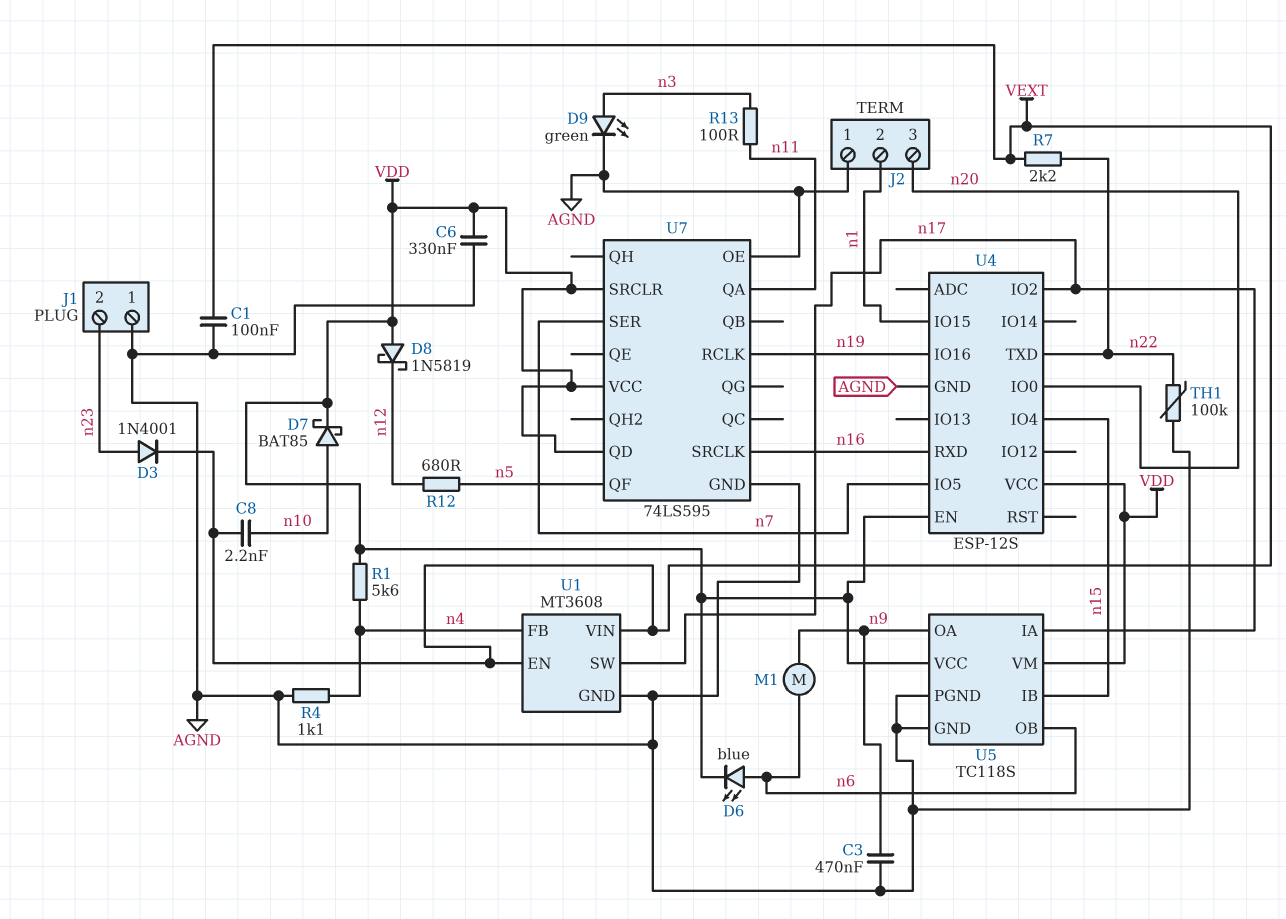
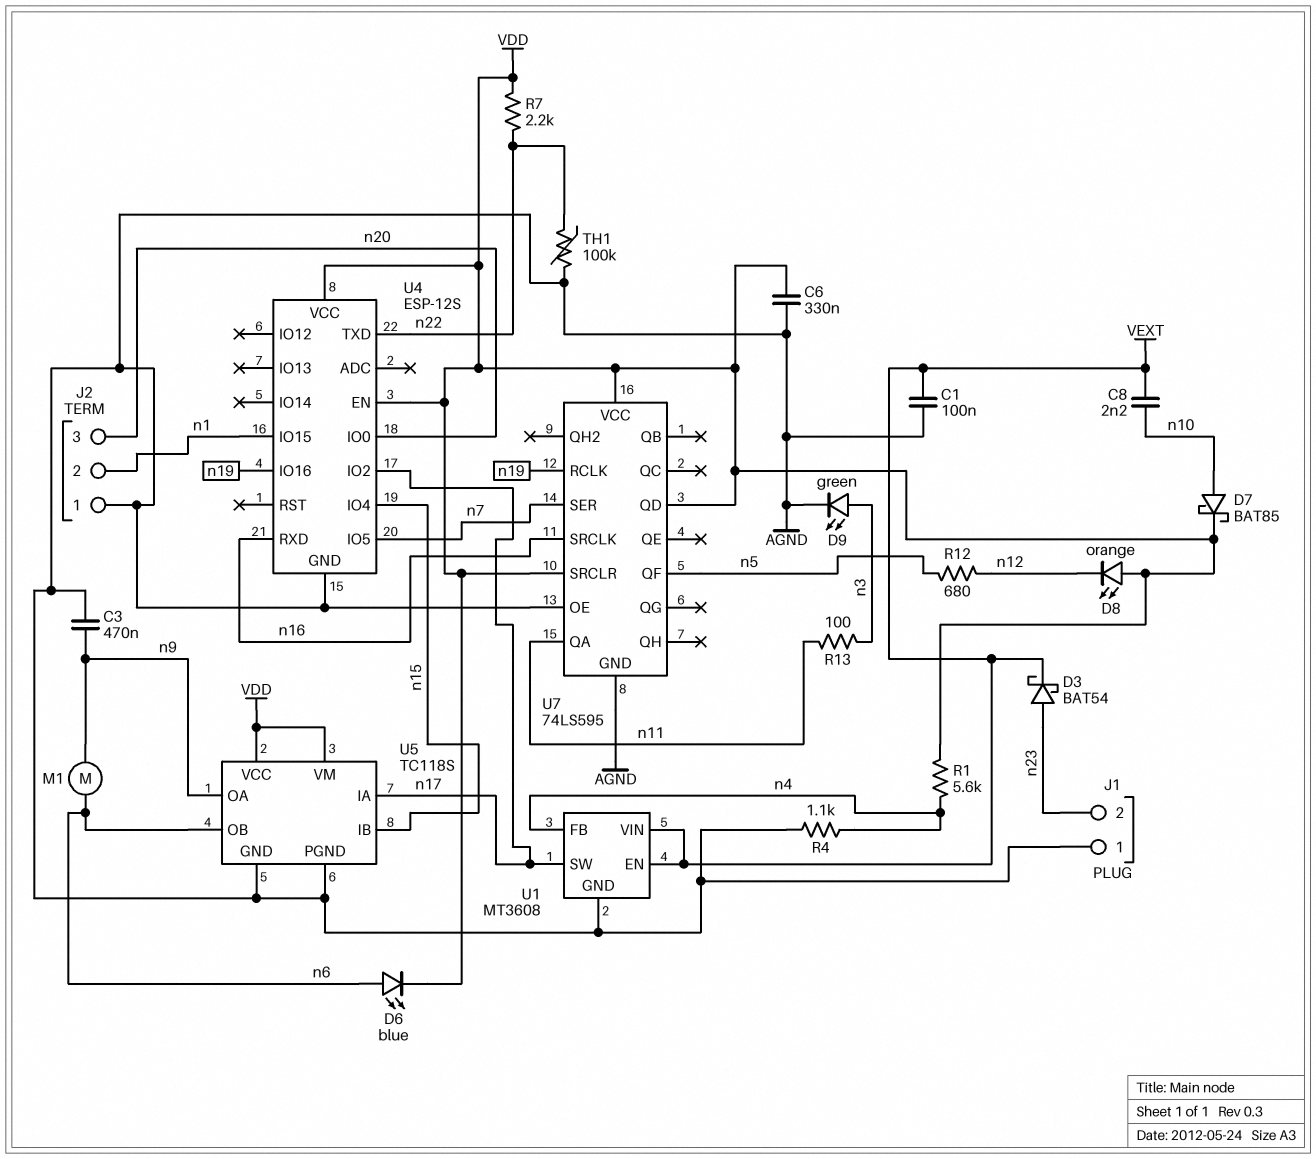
D3: diode 1N4001 (A n23, K VEXT) -> schottky BAT54 (A n23, K VEXT)
D8: schottky 1N5819 (A VDD, K n12) -> LED orange (A VDD, K n12)
R7: 2.2k (VEXT, n22) -> 2.2k (VDD, n22)

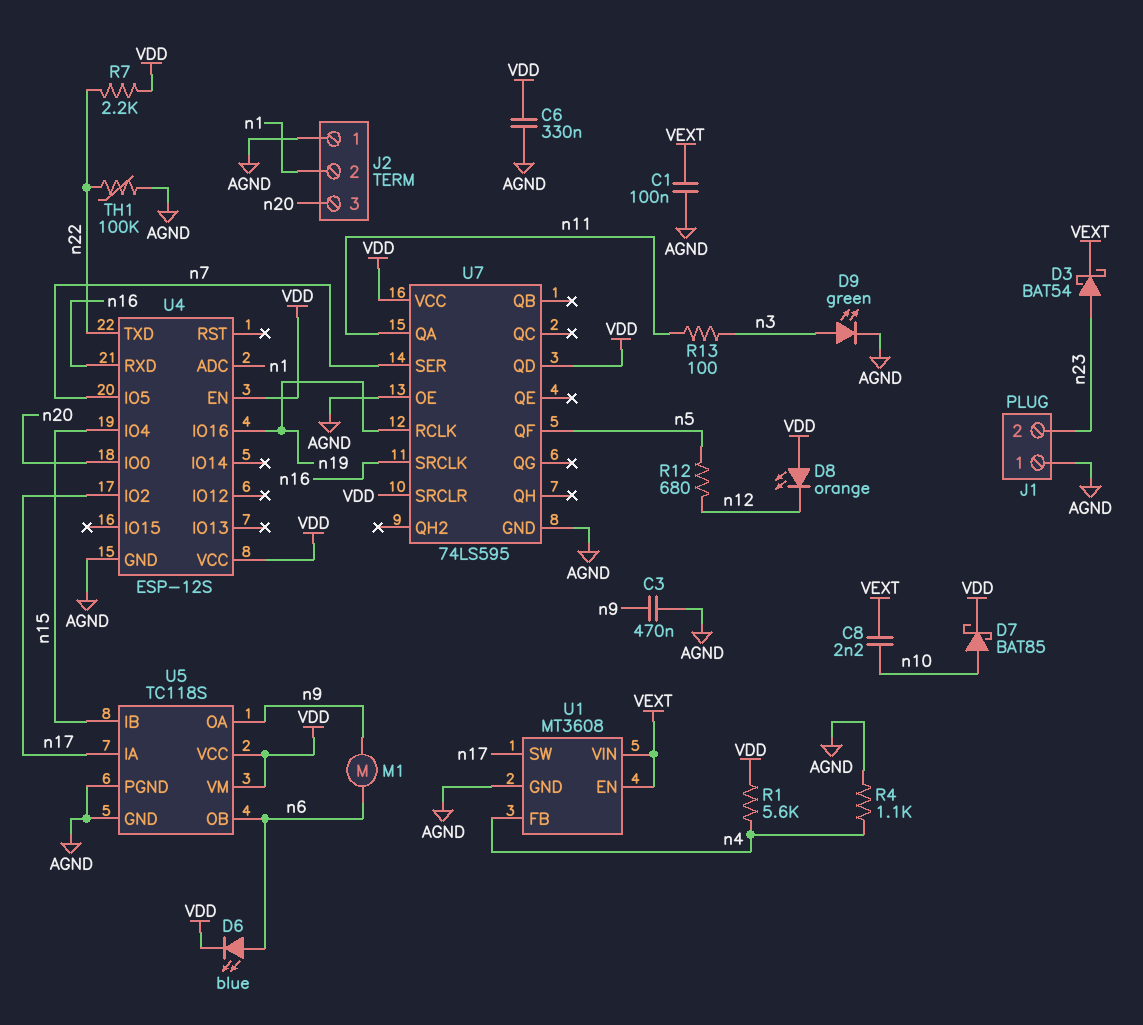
U4 pin ADC: none -> n1
U4 pin IO15: n1 -> none

